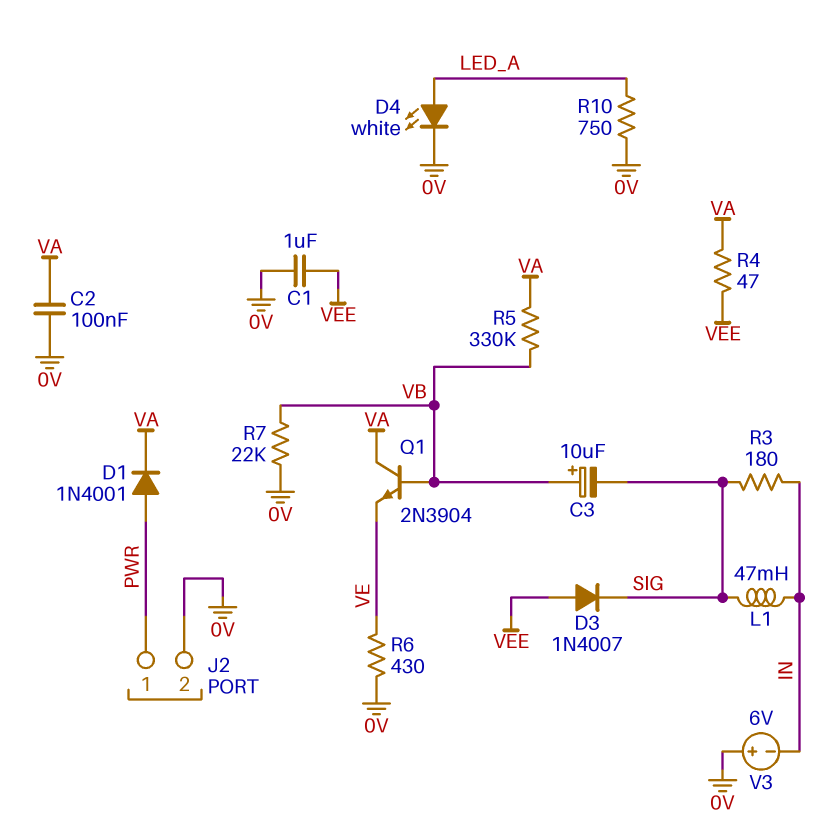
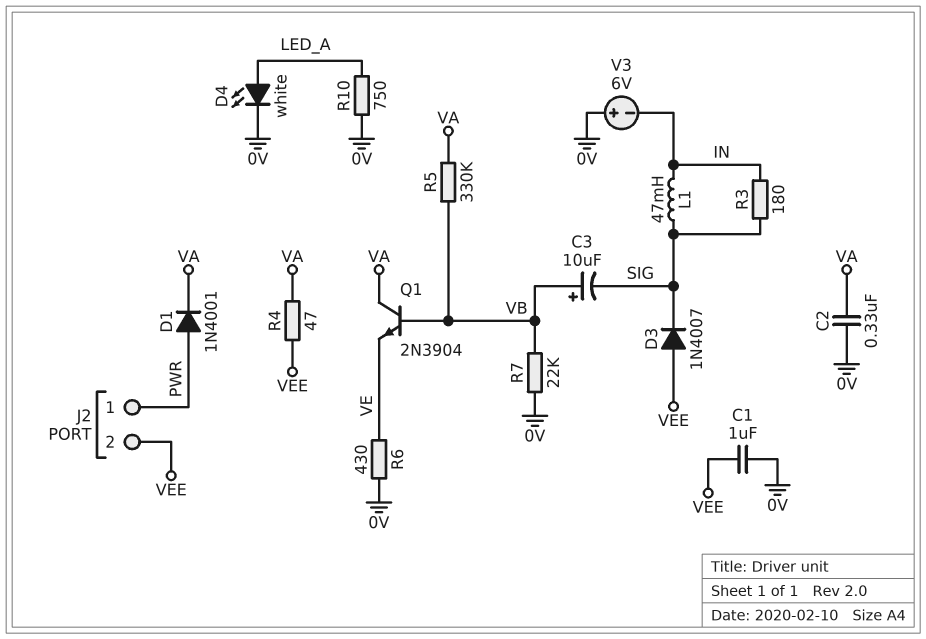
C2: 100nF (0V, VA) -> 330nF (0V, VA)
J2 pin 2: 0V -> VEE

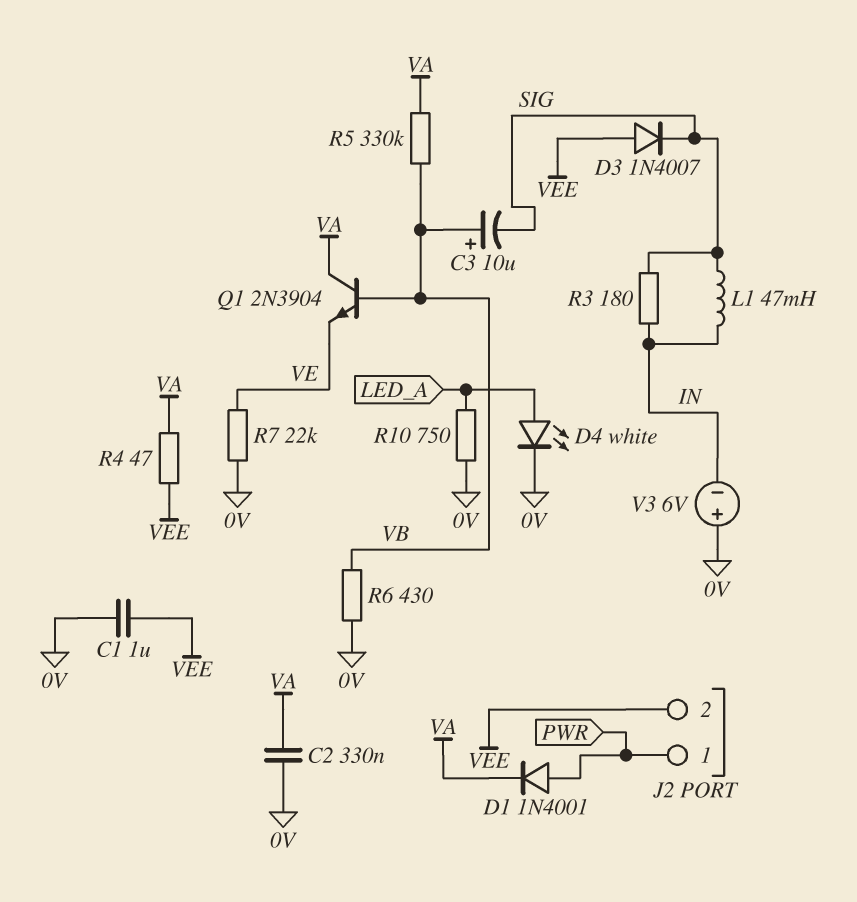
R6: 430 (0V, VE) -> 430 (0V, VB)
R7: 22k (0V, VB) -> 22k (0V, VE)

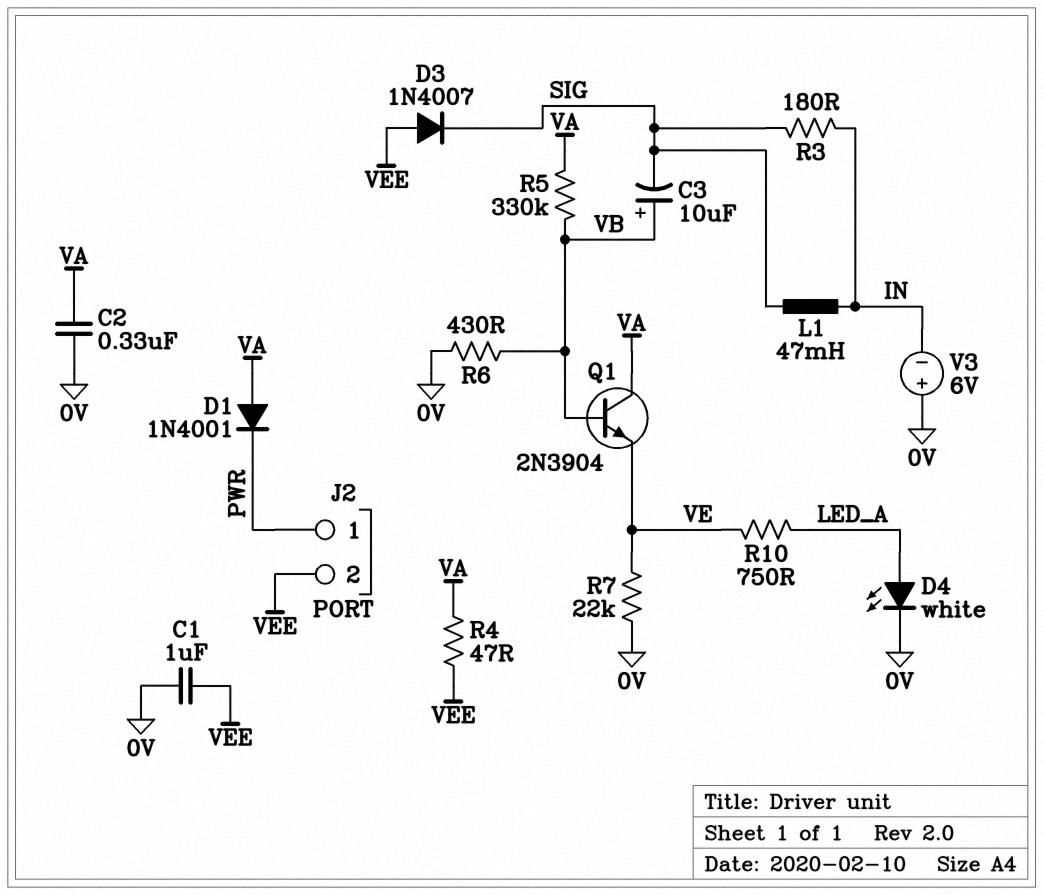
D1: diode 1N4001 (A PWR, K VA) -> diode 1N4001 (A VA, K PWR)
R10: 750 (0V, LED_A) -> 750 (LED_A, VE)

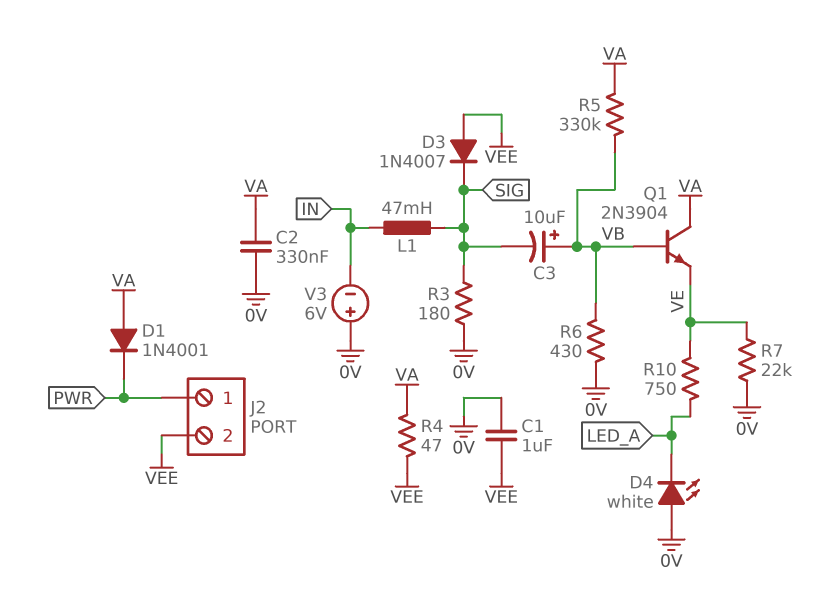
D4: LED white (A LED_A, K 0V) -> LED white (A 0V, K LED_A)
R3: 180 (IN, SIG) -> 180 (0V, SIG)

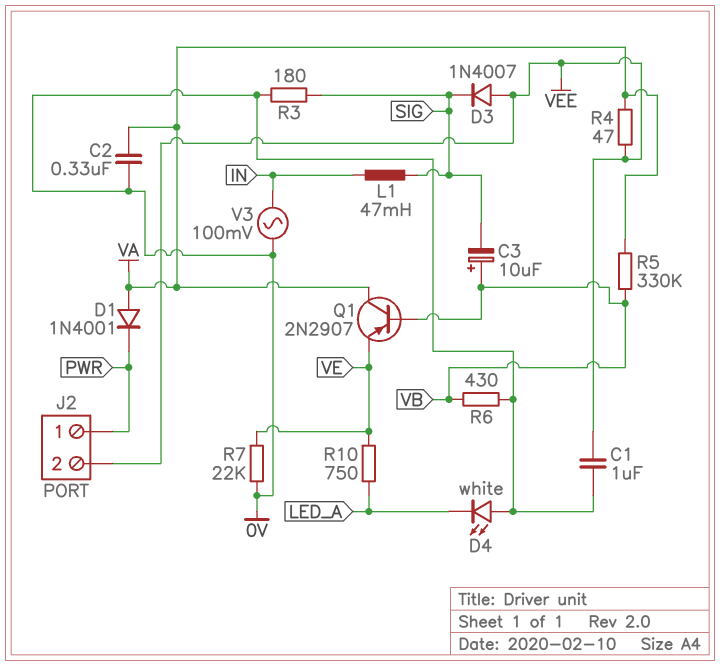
Q1: NPN 2N3904 (B VB, C VA, E VE) -> PNP 2N2907 (B VB, C VA, E VE)
V3: 6V (plus 0V, minus IN) -> AC 100mV (0V, IN)

